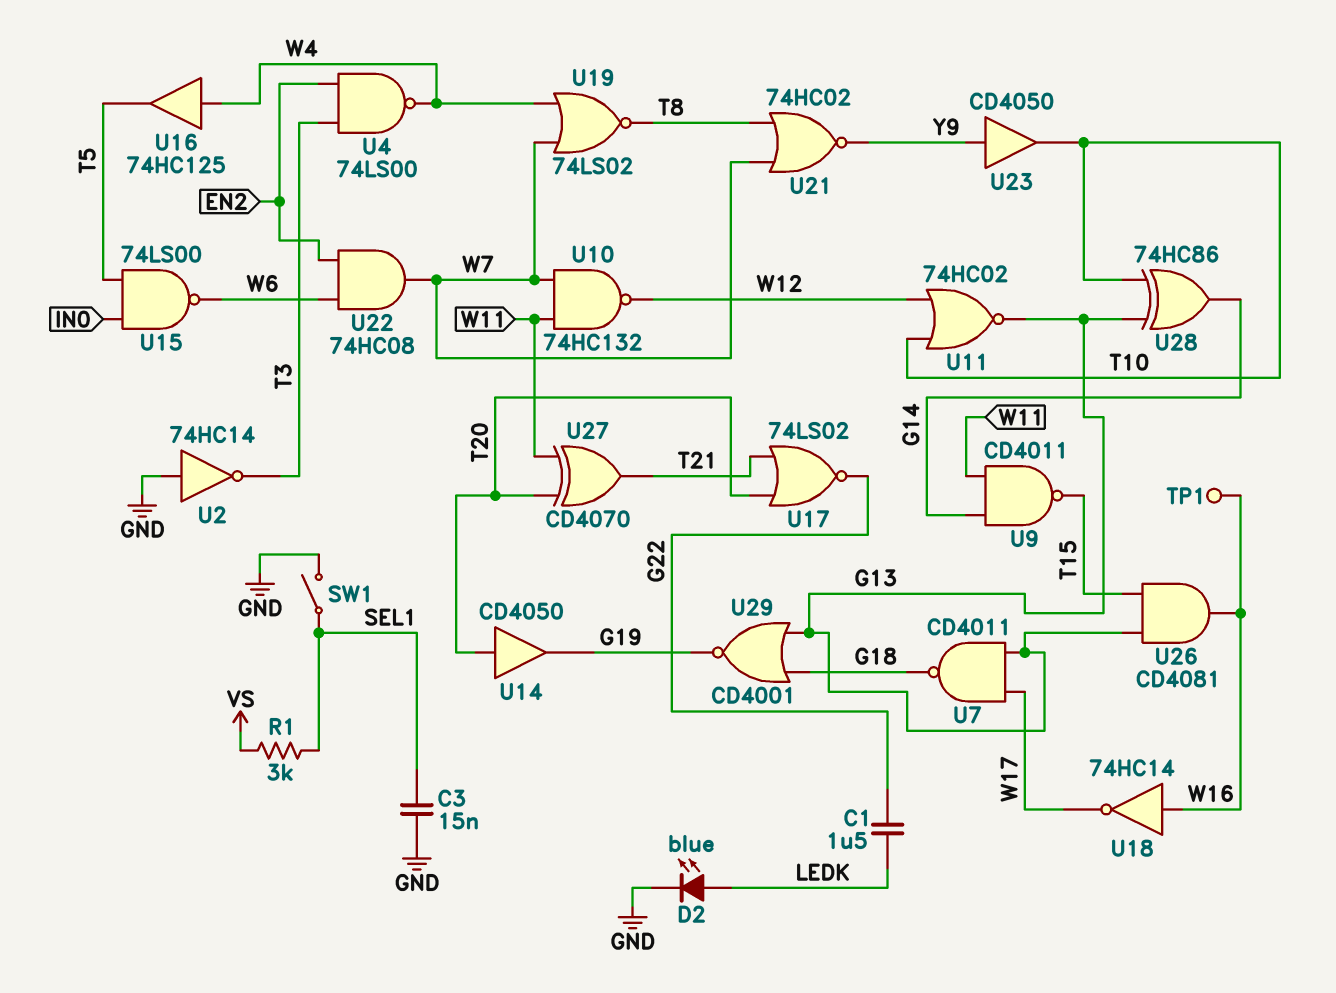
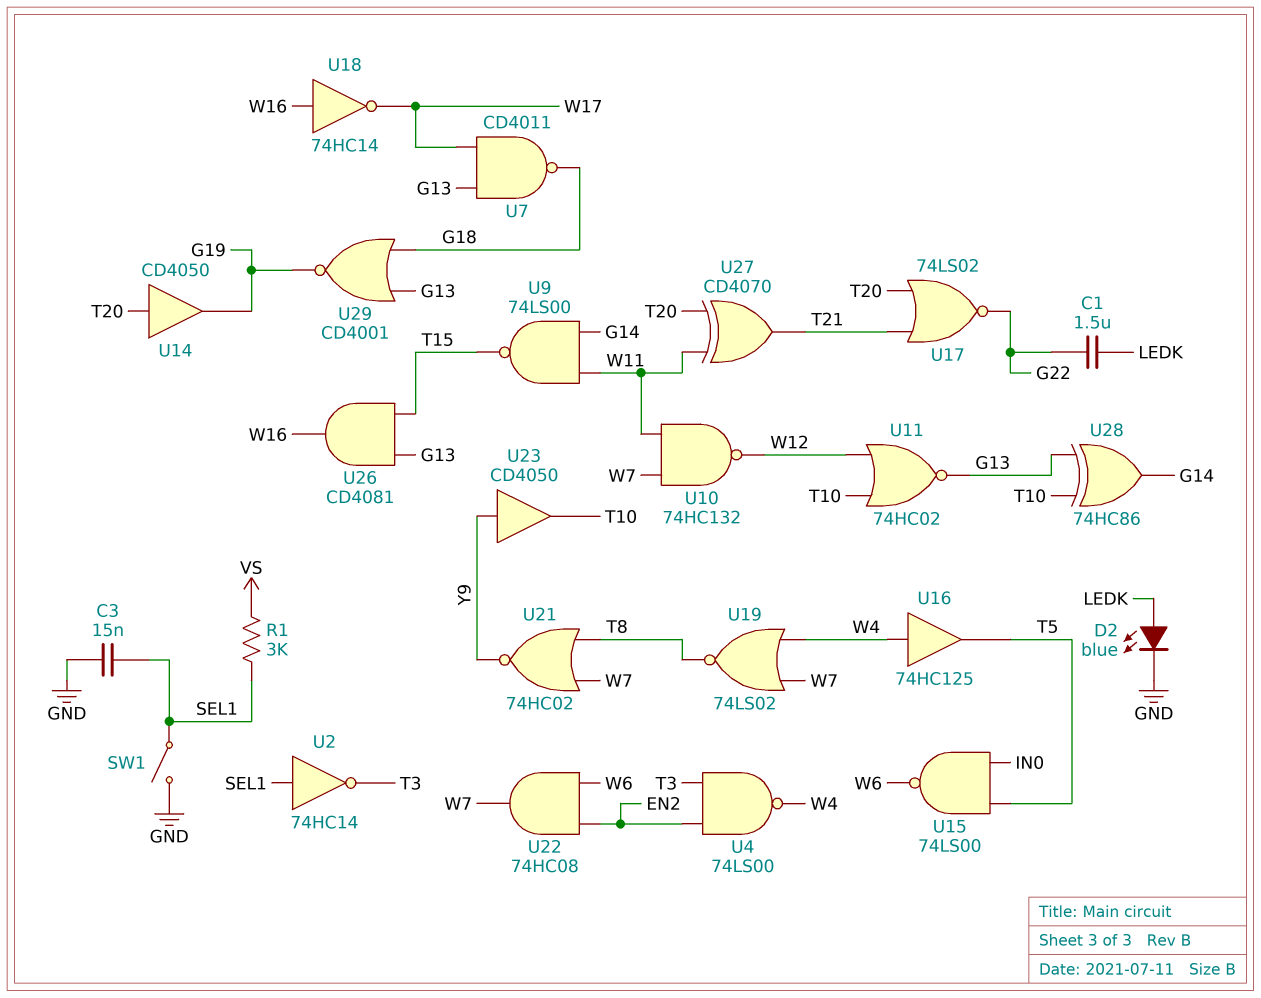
TP1: test point (W16) -> none
U2: NOT 74HC14 (in GND, out T3) -> NOT 74HC14 (in SEL1, out T3)
U9: NAND CD4011 (in G14, in W11, out T15) -> NAND 74LS00 (in G14, in W11, out T15)

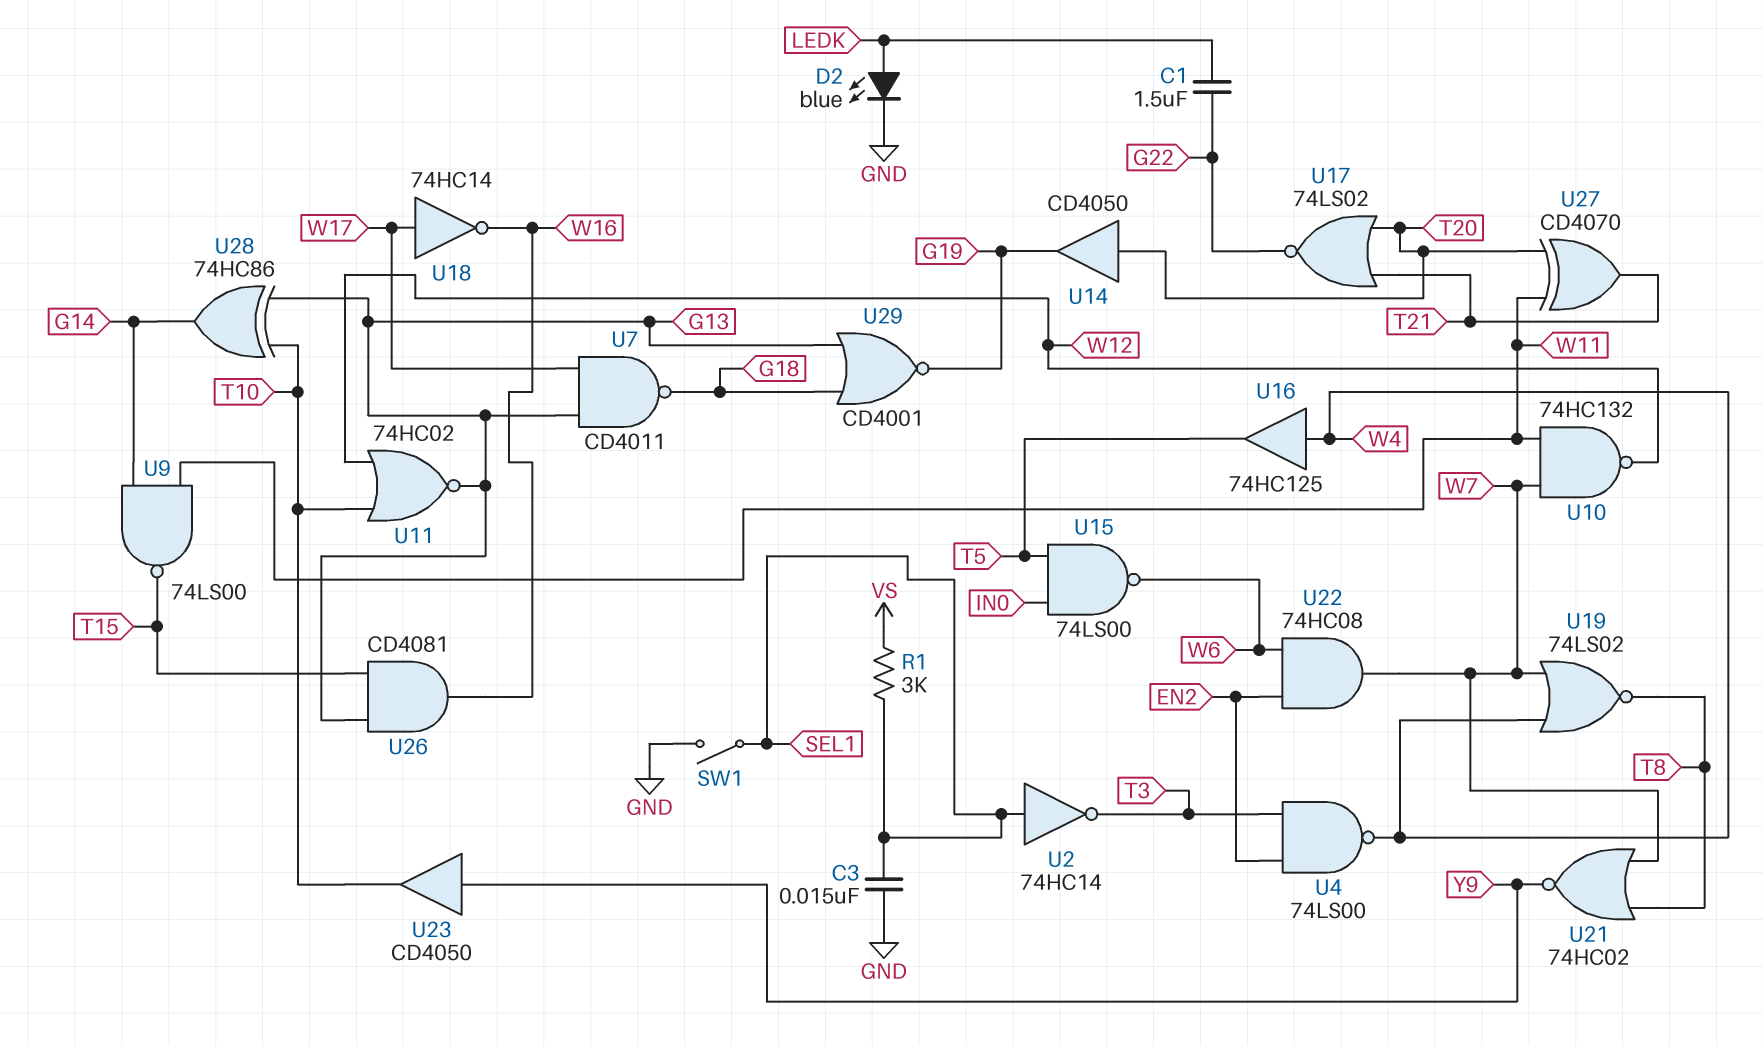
U18: NOT 74HC14 (in W16, out W17) -> NOT 74HC14 (in W17, out W16)

